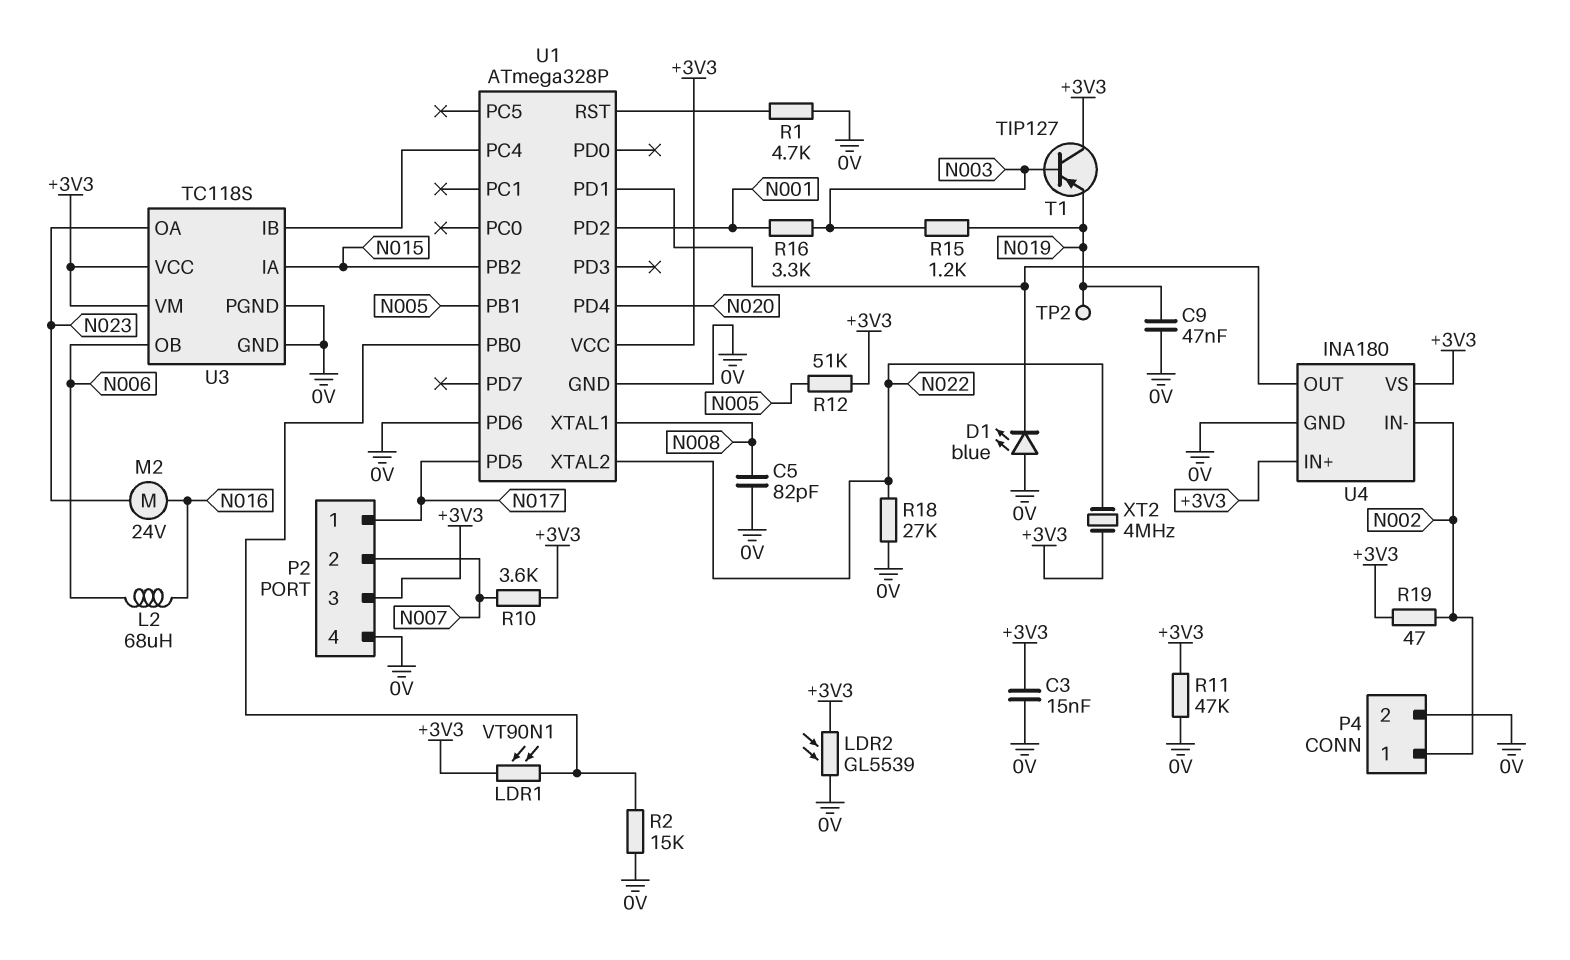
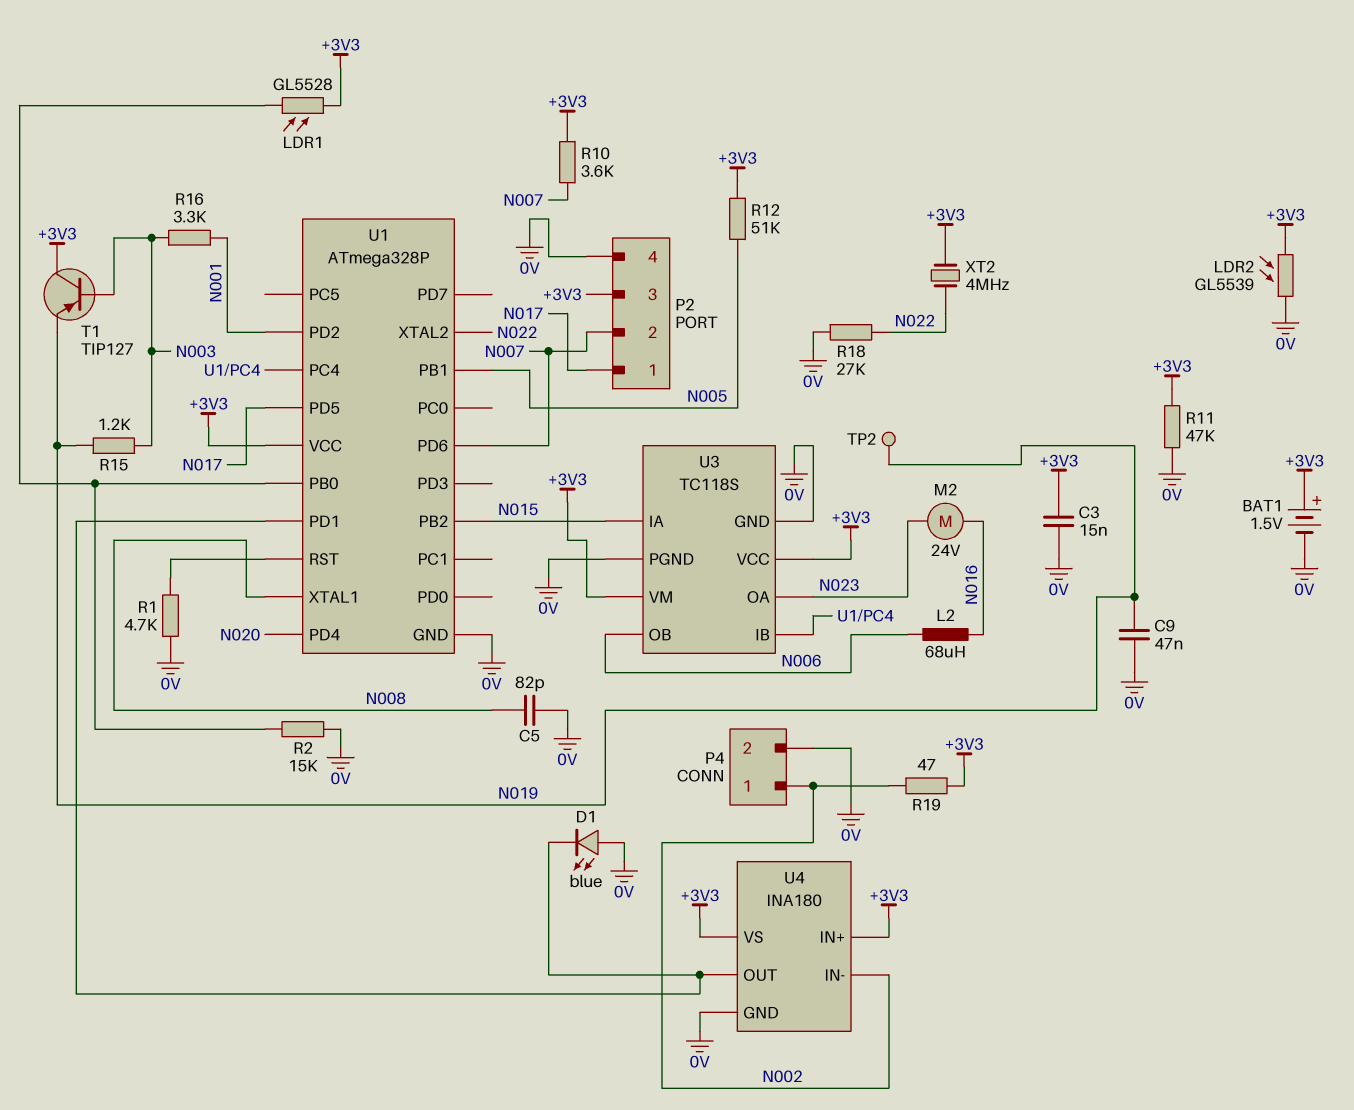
BAT1: none -> 1.5V (plus +3V3, minus 0V)
LDR1: VT90N1 (+3V3, U1/PB0) -> GL5528 (+3V3, U1/PB0)
U1 pin PD6: 0V -> N007

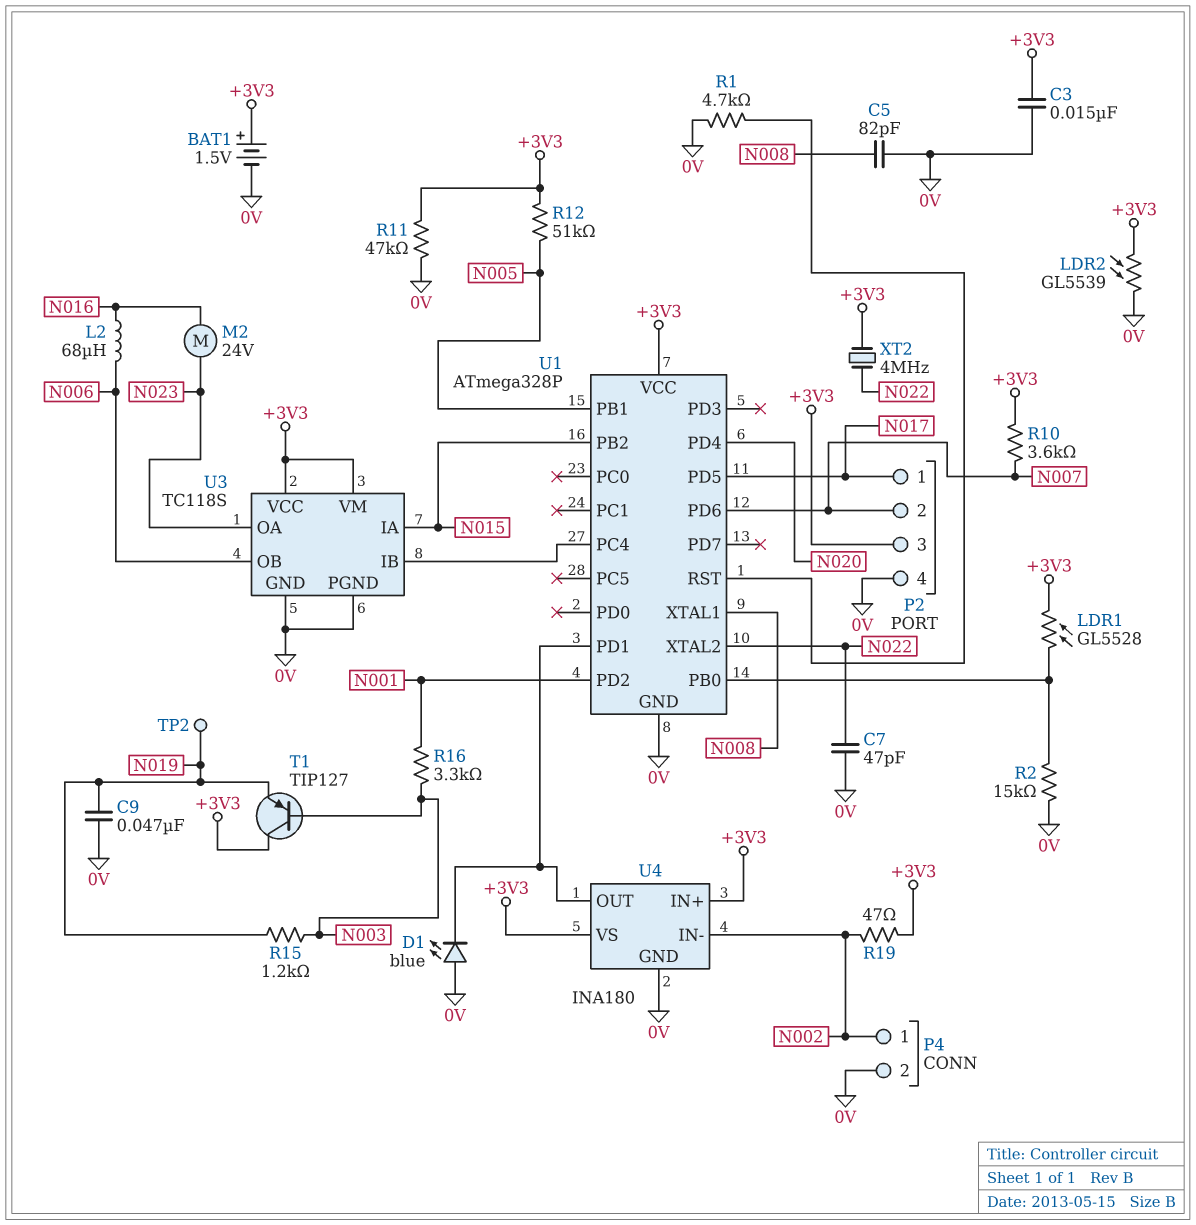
C7: none -> 47pF (0V, N022)
R18: 27k (0V, N022) -> none

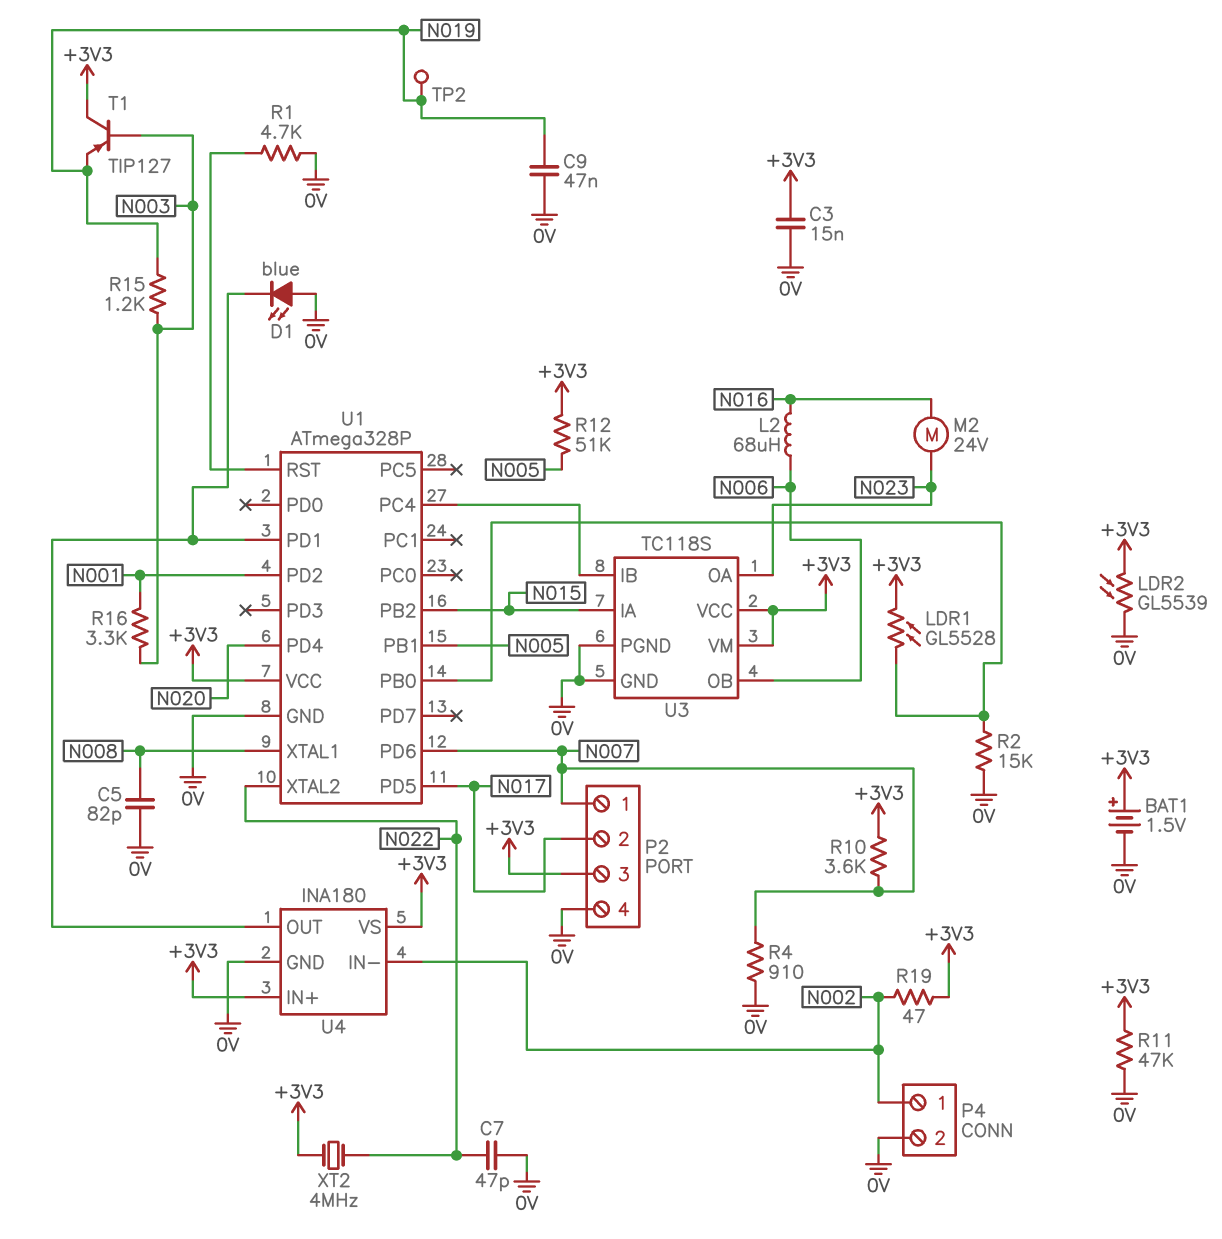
P2 pin 1: N017 -> N007
P2 pin 2: N007 -> N017
R4: none -> 910 (0V, N007)

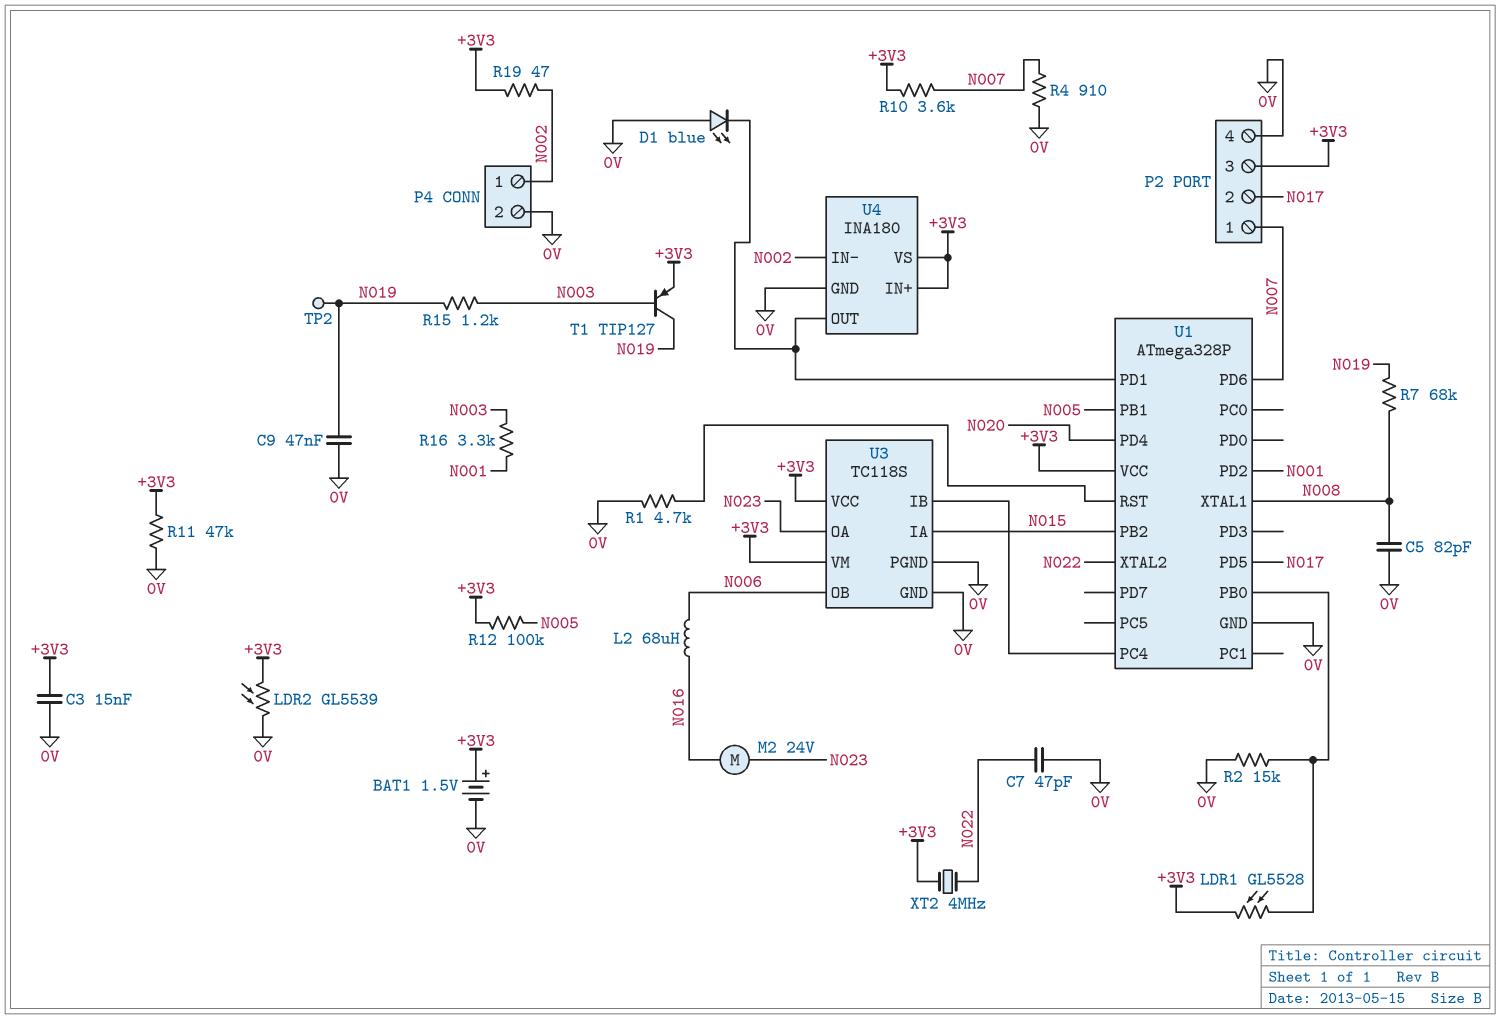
R7: none -> 68k (N008, N019)
R12: 51k (+3V3, N005) -> 100k (+3V3, N005)
T1: PNP TIP127 (B N003, C +3V3, E N019) -> PNP TIP127 (B N003, C N019, E +3V3)

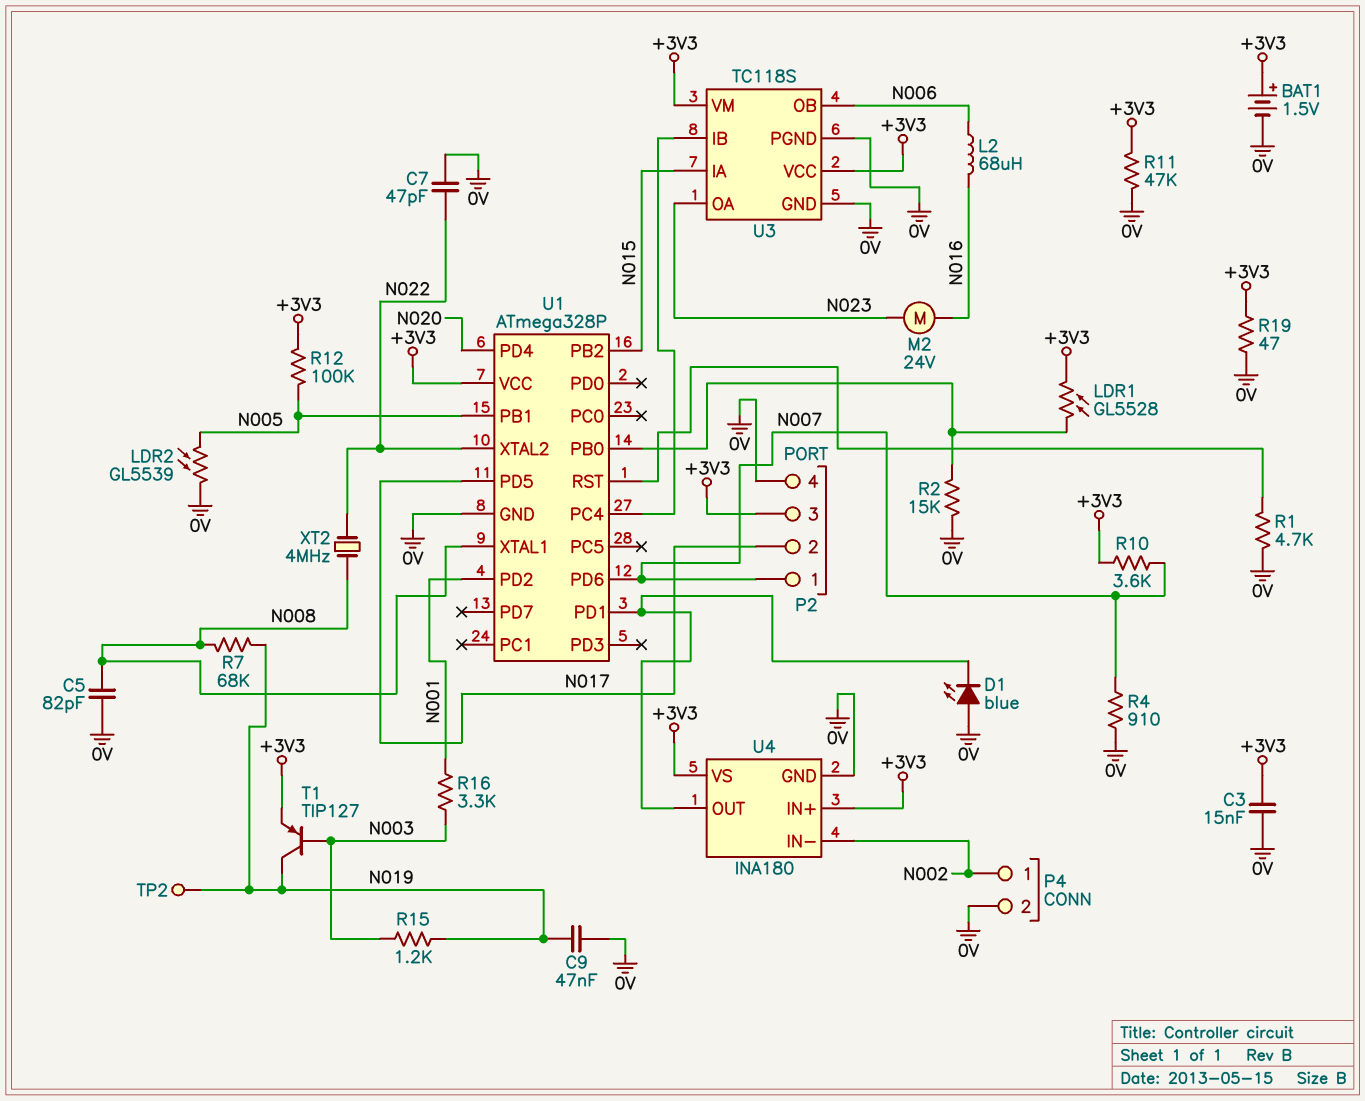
LDR2: GL5539 (+3V3, 0V) -> GL5539 (0V, N005)
R19: 47 (+3V3, N002) -> 47 (+3V3, 0V)
XT2: 4MHz (+3V3, N022) -> 4MHz (N008, N022)

